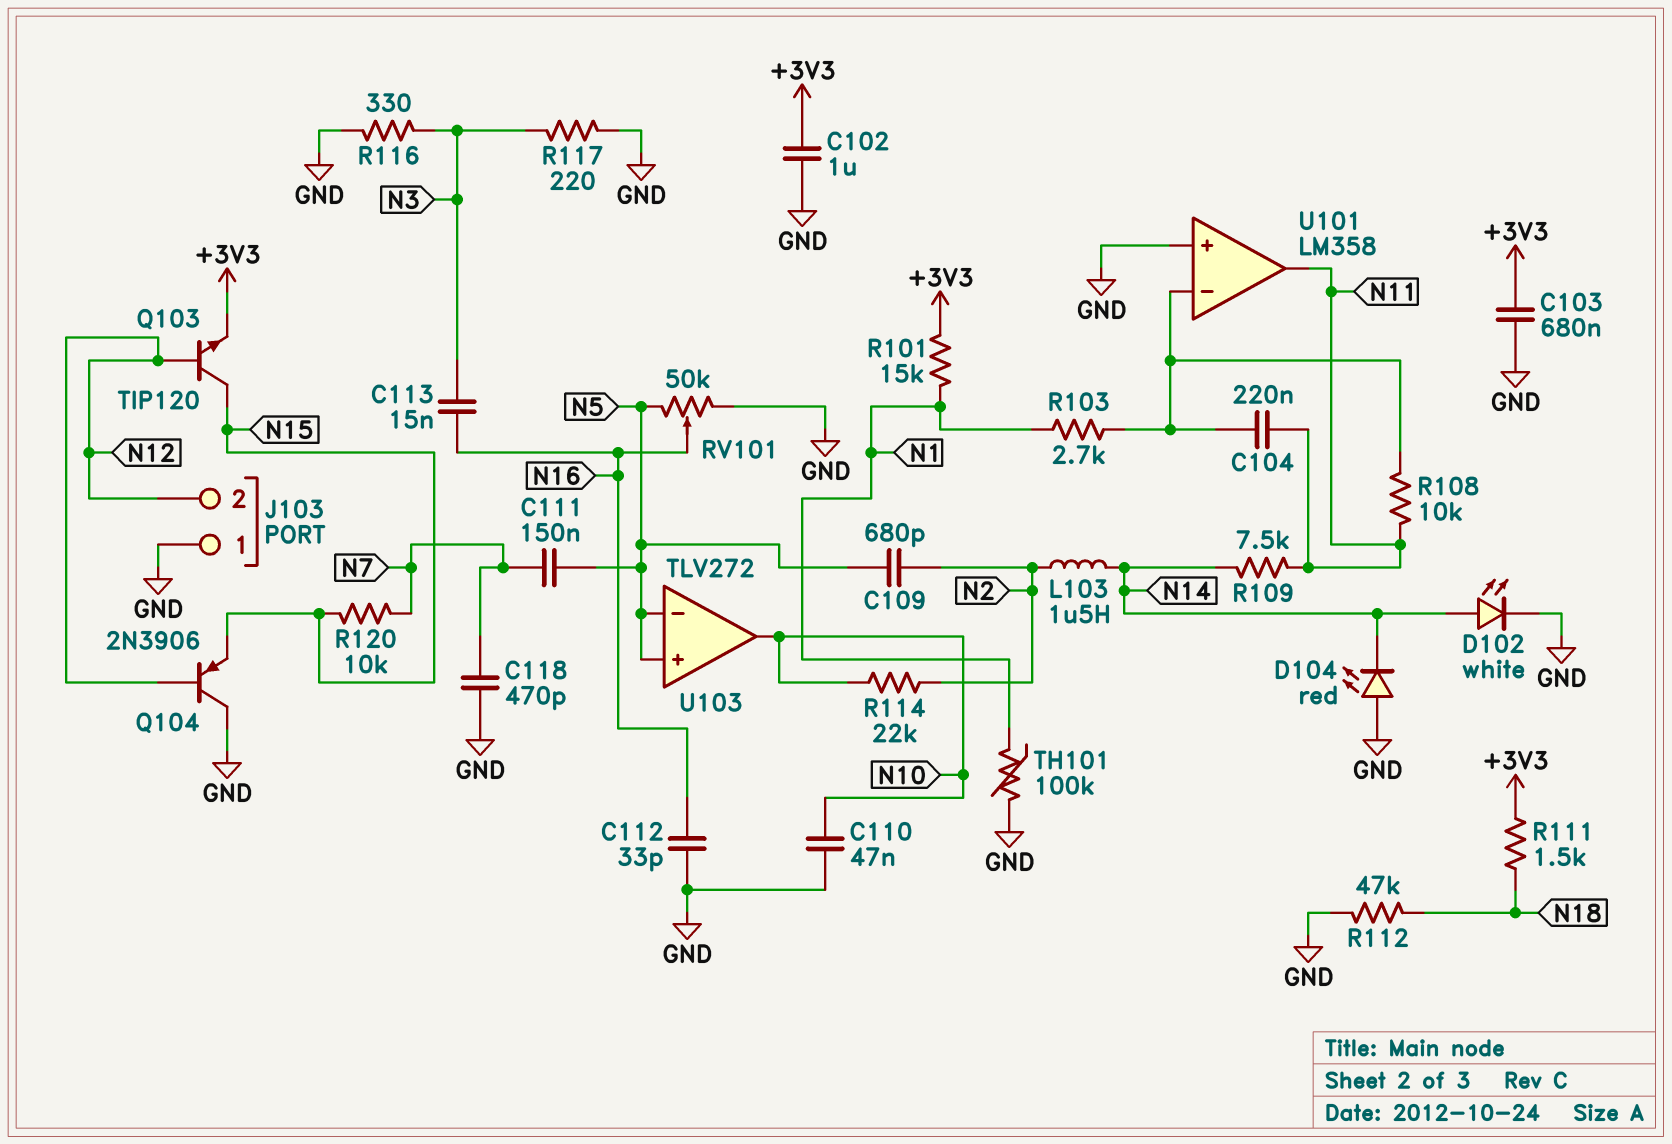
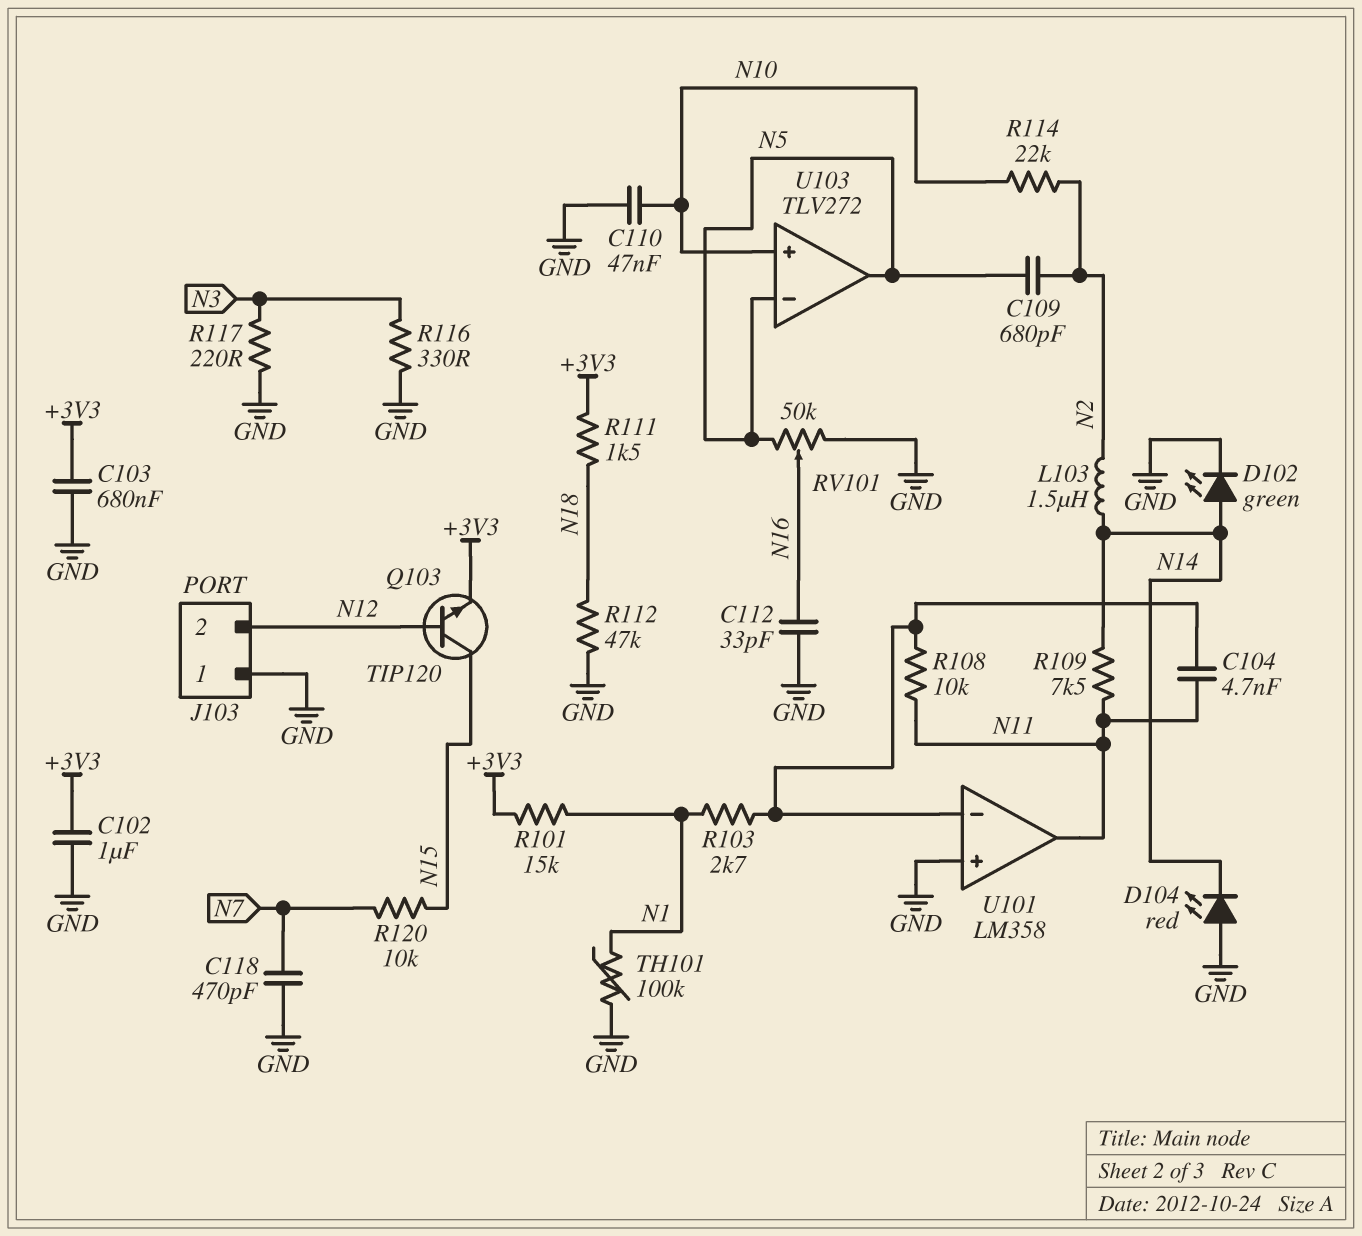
C104: 220nF (N11, U101/in-) -> 4.7nF (N11, U101/in-)
C111: 150nF (N5, N7) -> none
C113: 15nF (N3, N16) -> none
D102: LED white (A N14, K GND) -> LED green (A N14, K GND)
Q104: PNP 2N3906 (B N12, C GND, E N15) -> none
U103 pin in+: N5 -> N10
U103 pin out: N10 -> N5

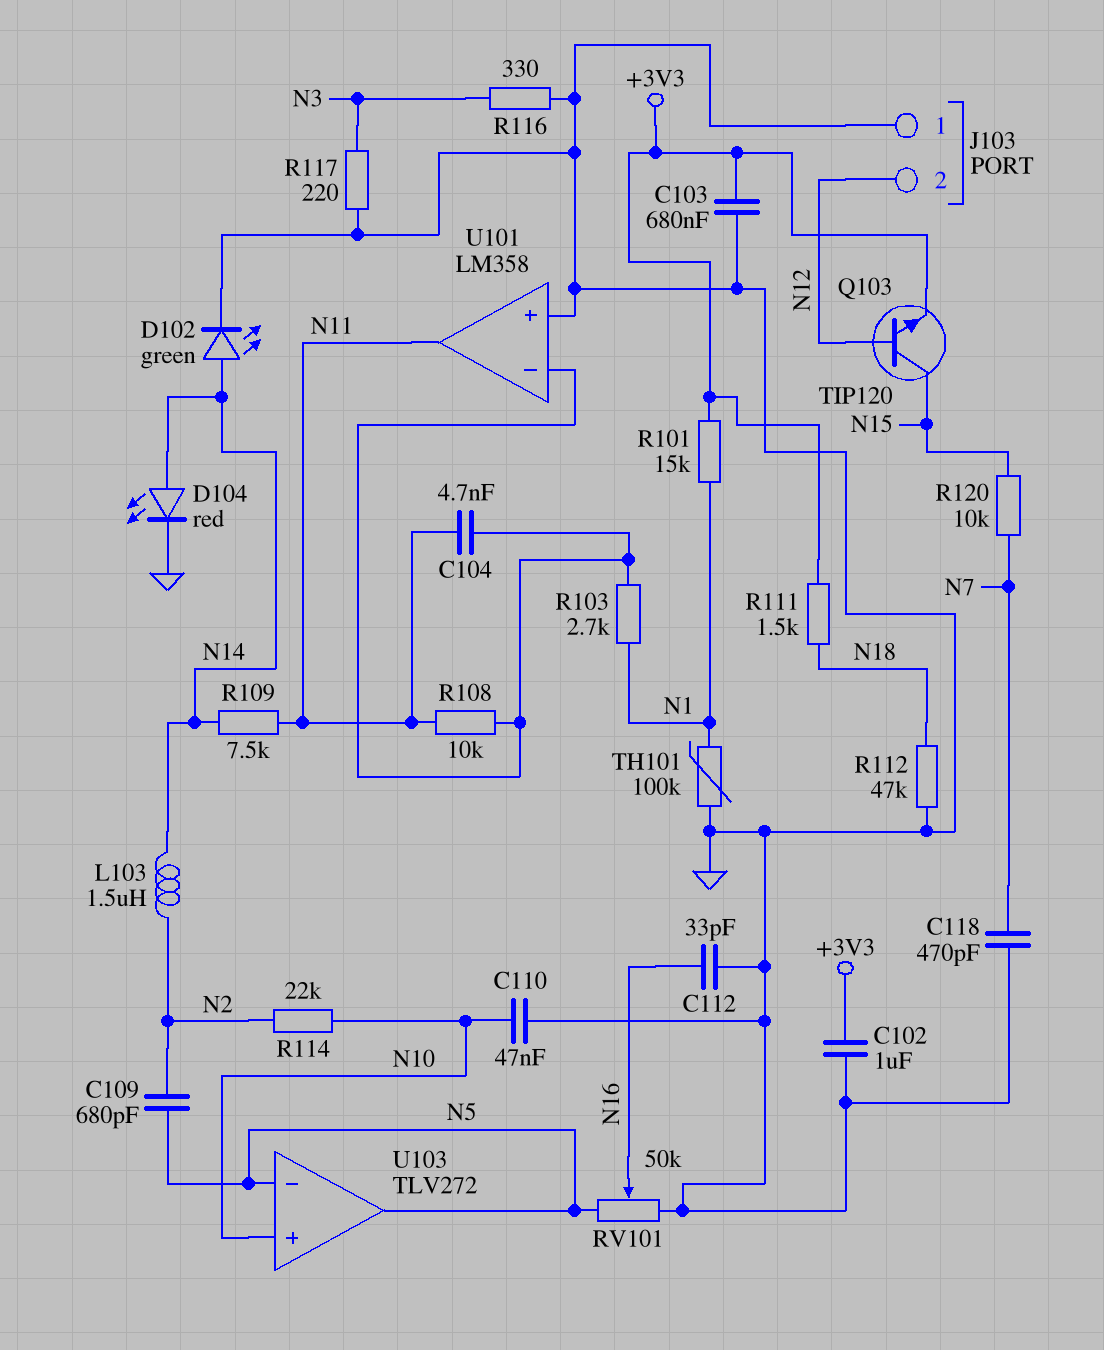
D104: LED red (A GND, K N14) -> LED red (A N14, K GND)

